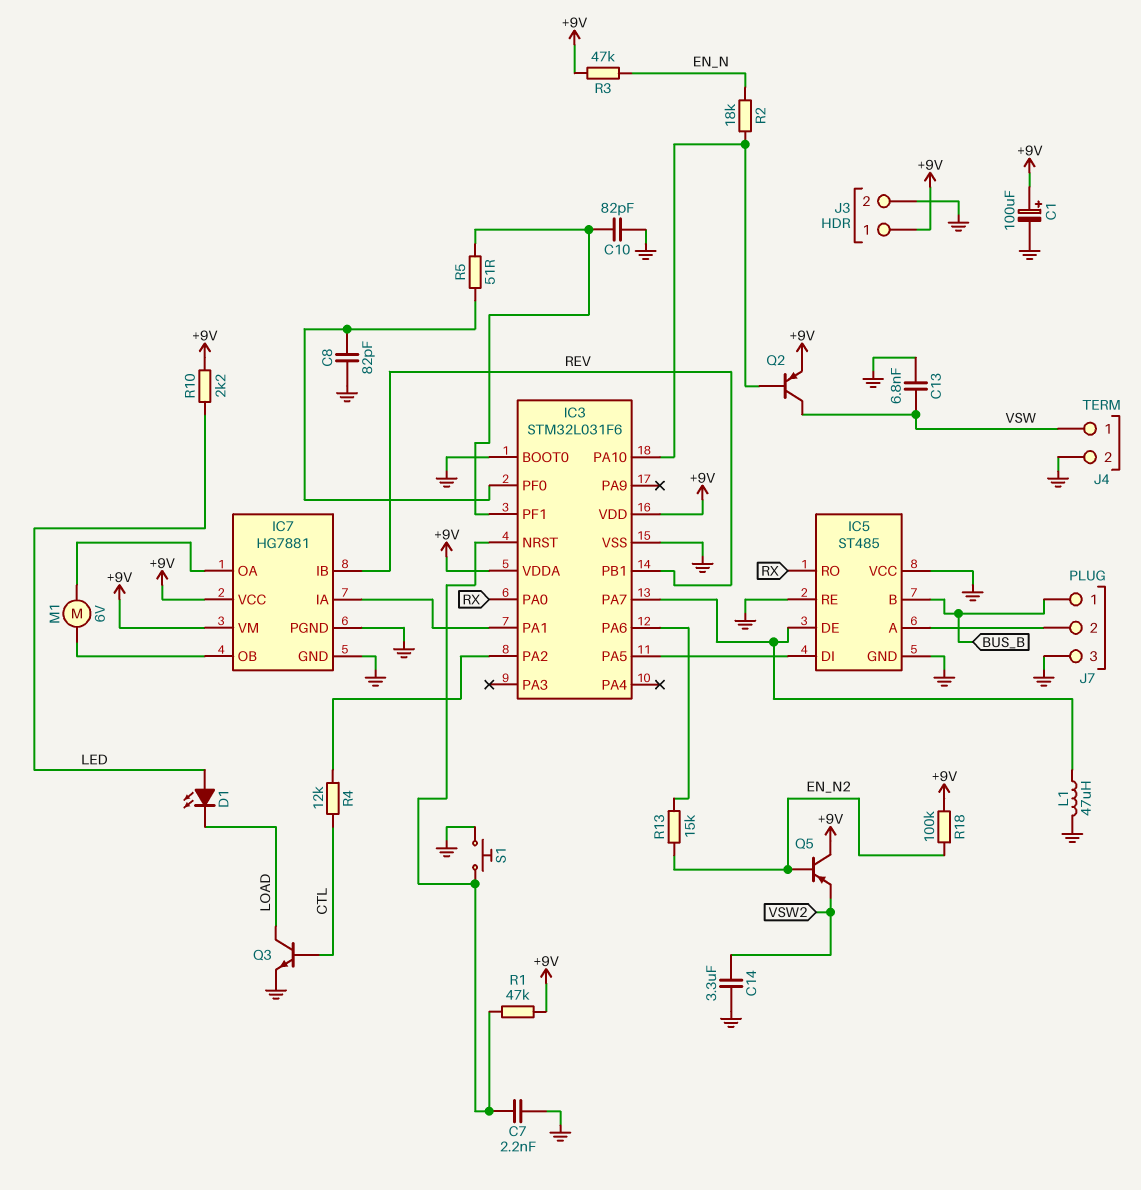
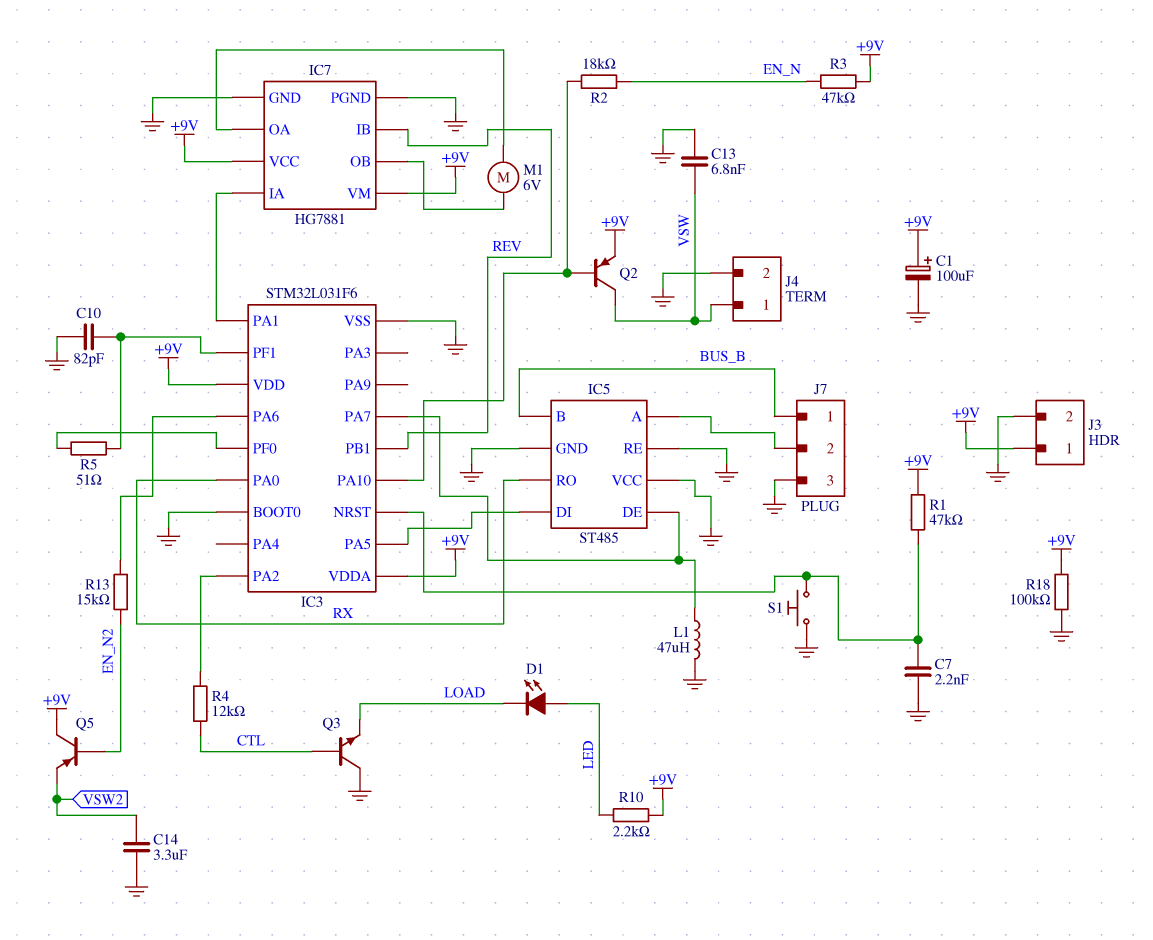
C8: 82pF (GND, IC3/PF0) -> none
Q3: NPN (B CTL, C LOAD, E GND) -> NPN (B CTL, C GND, E LOAD)
R18: 100k (+9V, EN_N2) -> 100k (+9V, GND)

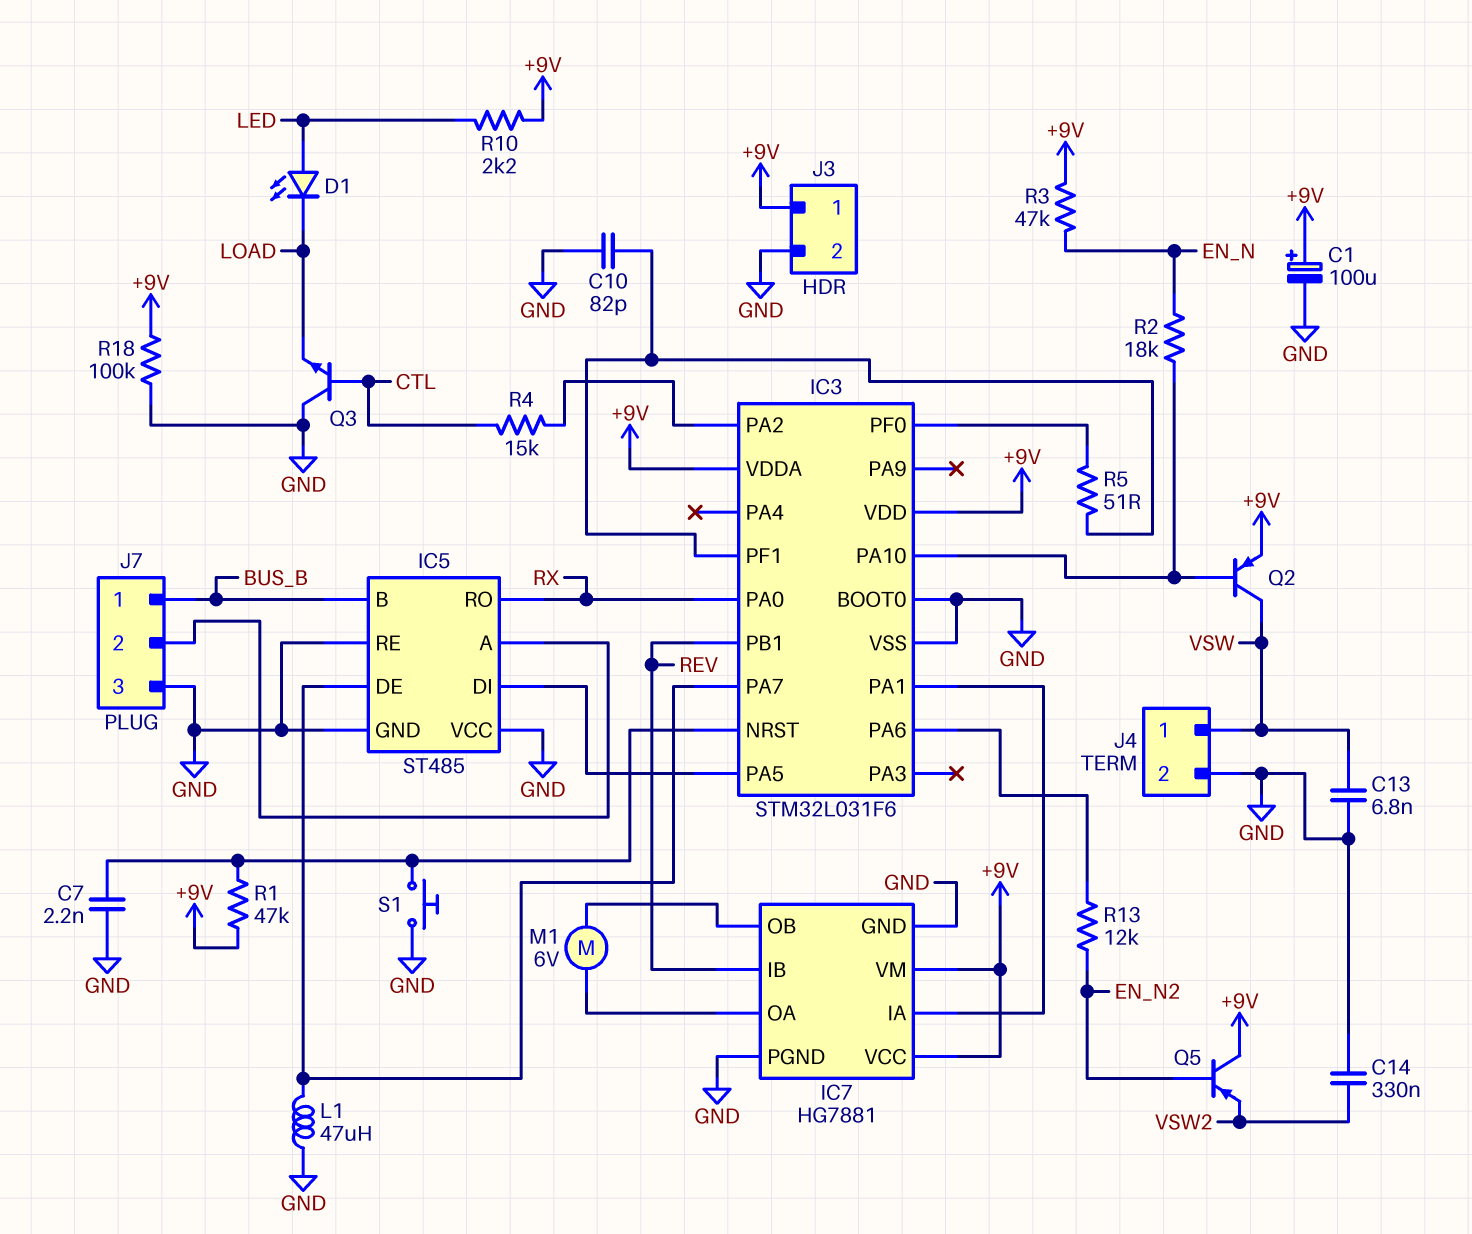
C14: 3.3uF (GND, VSW2) -> 330nF (GND, VSW2)
R4: 12k (CTL, IC3/PA2) -> 15k (CTL, IC3/PA2)
R13: 15k (EN_N2, IC3/PA6) -> 12k (EN_N2, IC3/PA6)

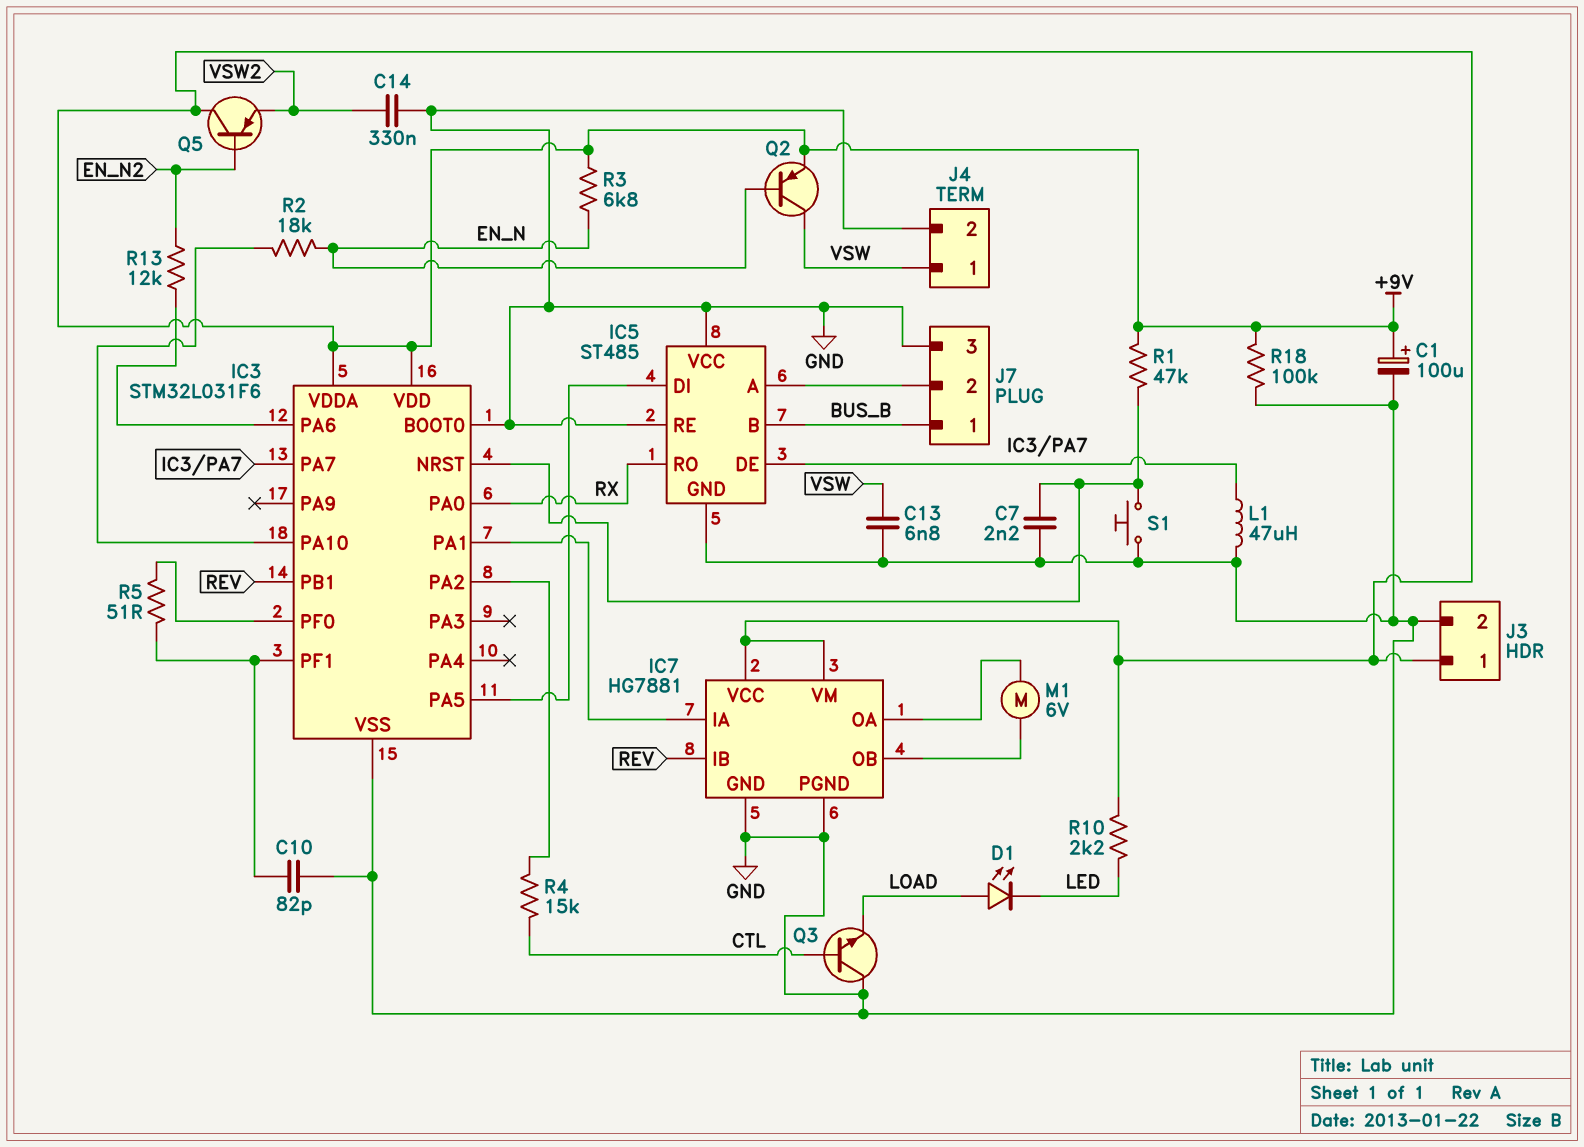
D1: LED (A LED, K LOAD) -> LED (A LOAD, K LED)
Q2: PNP (B IC3/PA10, C VSW, E +9V) -> PNP (B EN_N, C VSW, E +9V)
R3: 47k (+9V, EN_N) -> 6.8k (+9V, EN_N)

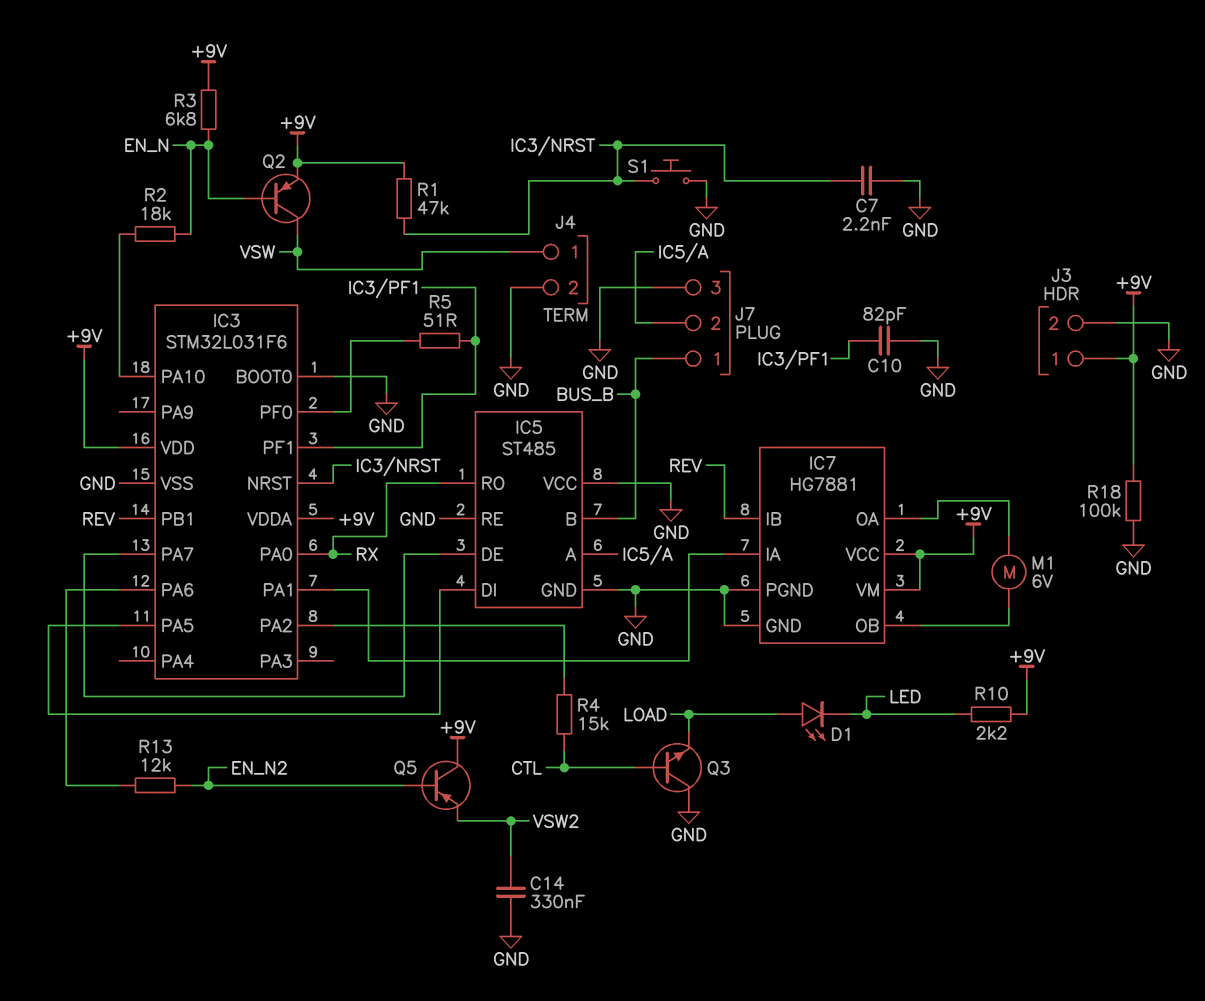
C1: 100uF (plus +9V, minus GND) -> none
C13: 6.8nF (GND, VSW) -> none
L1: 47uH (GND, IC3/PA7) -> none

